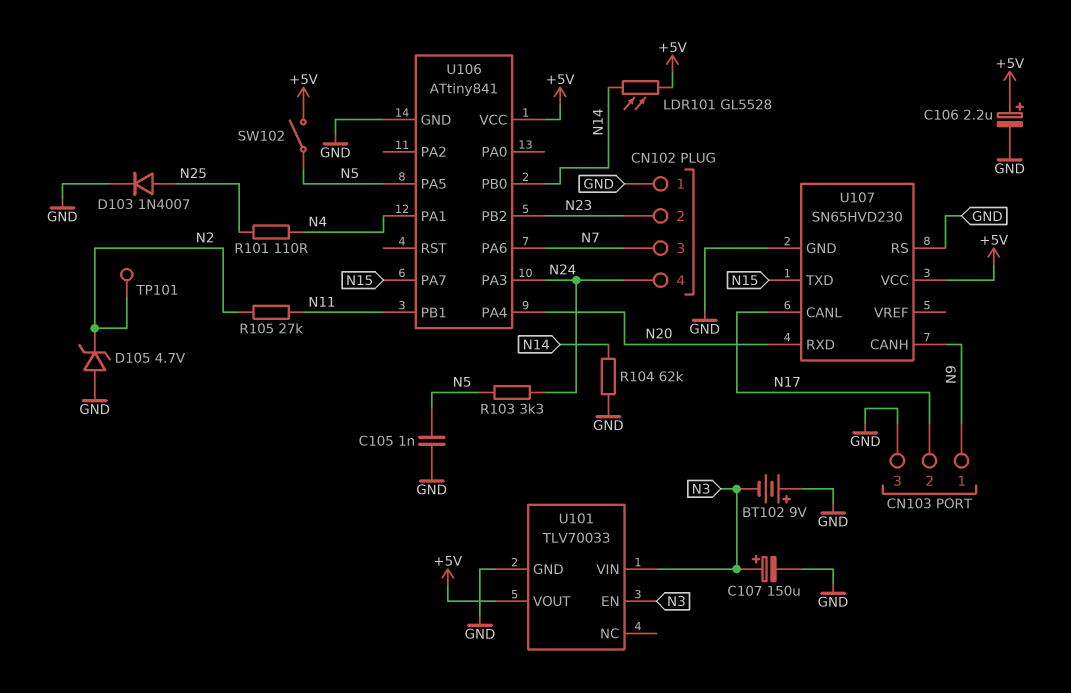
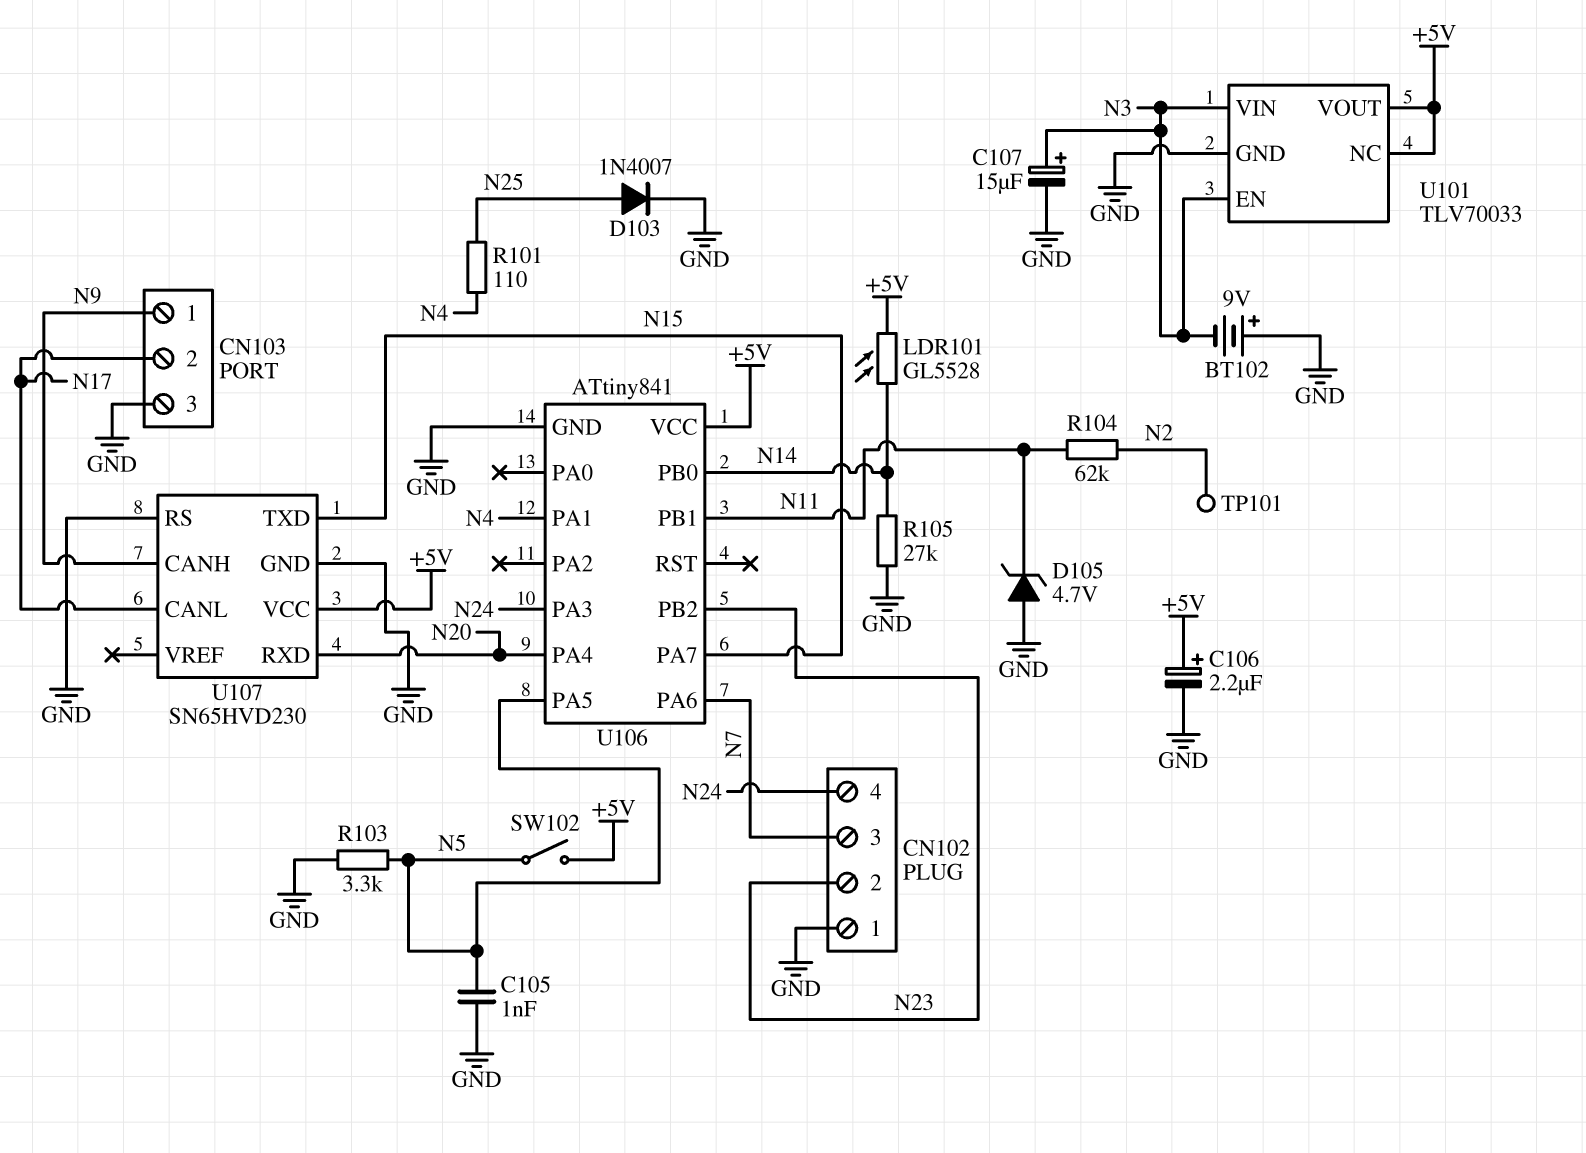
C107: 150uF (plus N3, minus GND) -> 15uF (plus N3, minus GND)
D105: zener 4.7V (A GND, K N2) -> zener 4.7V (A GND, K N11)
R103: 3.3k (N5, N24) -> 3.3k (GND, N5)
R104: 62k (GND, N14) -> 62k (N2, N11)
R105: 27k (N2, N11) -> 27k (GND, N14)
U101 pin NC: none -> +5V

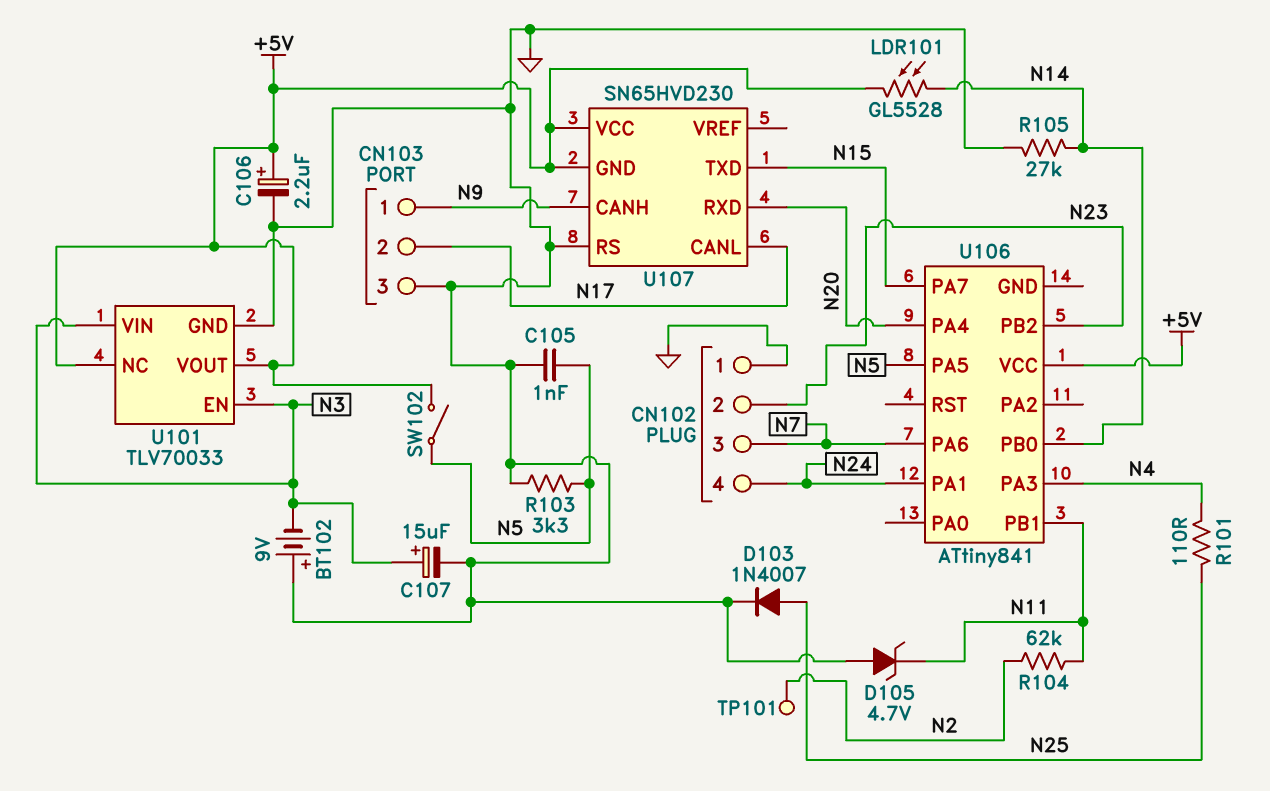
U106 pin GND: GND -> none
U106 pin PA1: N4 -> N24
U106 pin PA3: N24 -> N4
U107 pin GND: GND -> +5V

